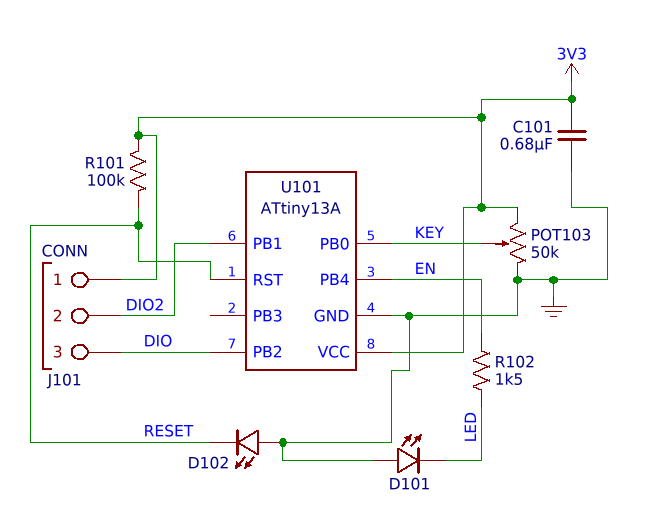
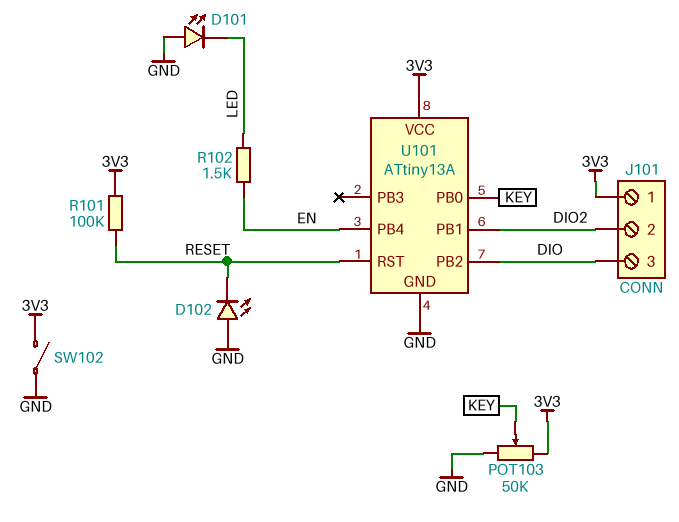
C101: 680nF (3V3, GND) -> none
SW102: none -> switch (3V3, GND)

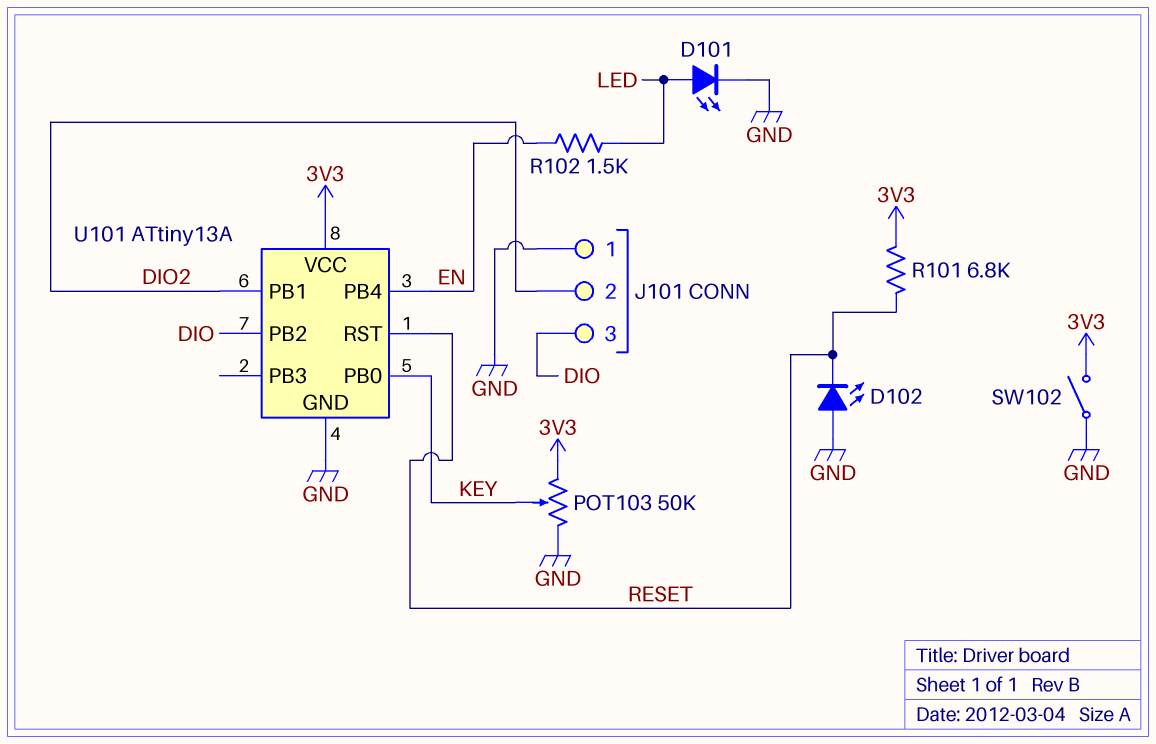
D101: LED (A GND, K LED) -> LED (A LED, K GND)
J101 pin 1: 3V3 -> GND
R101: 100k (3V3, RESET) -> 6.8k (3V3, RESET)

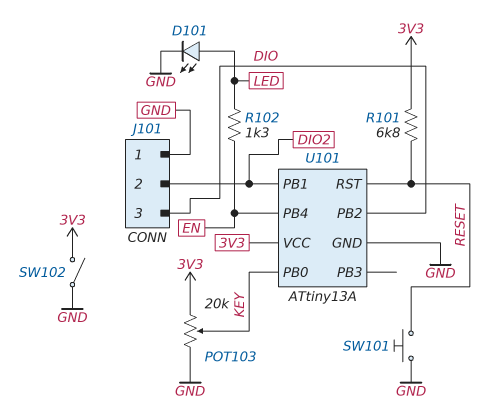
D102: LED (A GND, K RESET) -> none
POT103: 50k (3V3, GND, wiper KEY) -> 20k (3V3, GND, wiper KEY)
R102: 1.5k (EN, LED) -> 1.3k (EN, LED)
SW101: none -> button (GND, RESET)

